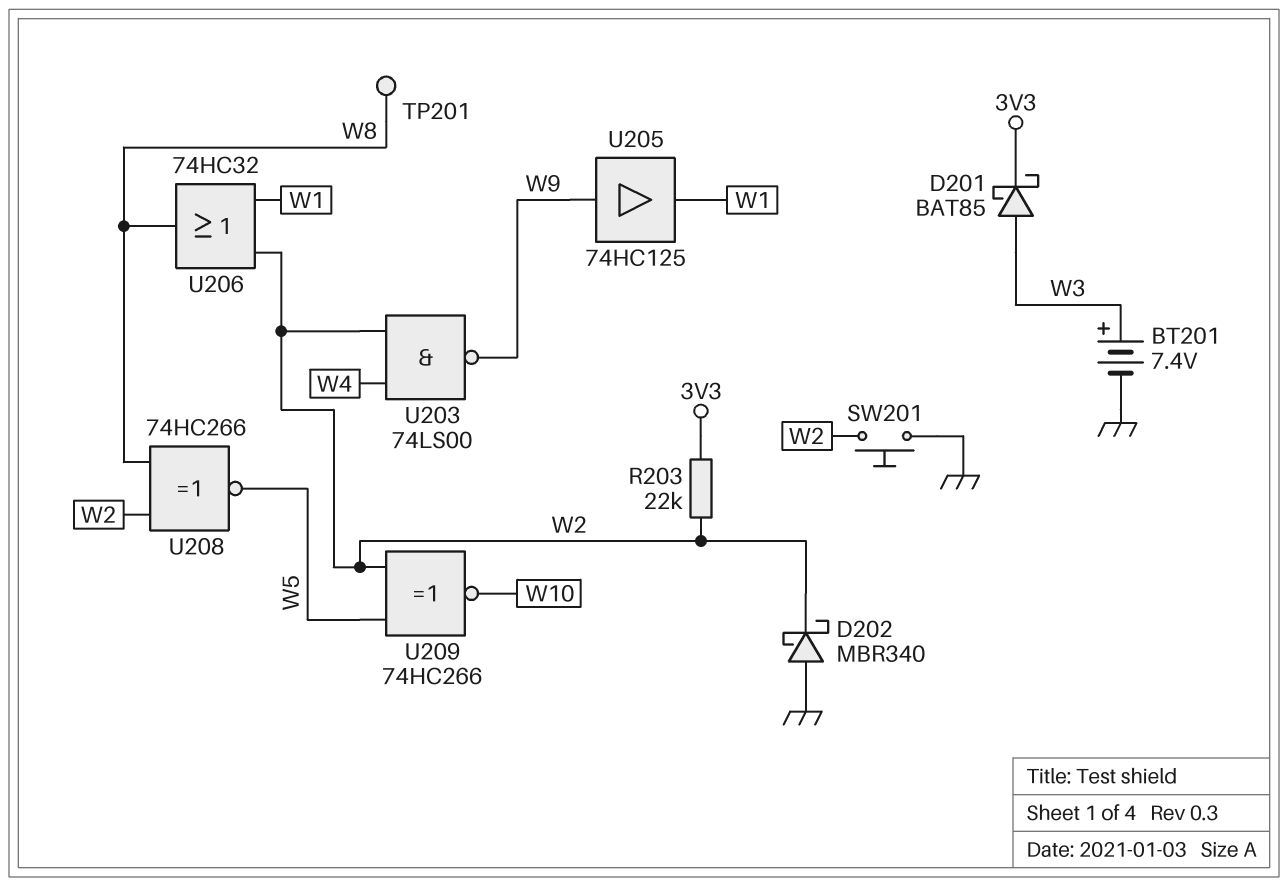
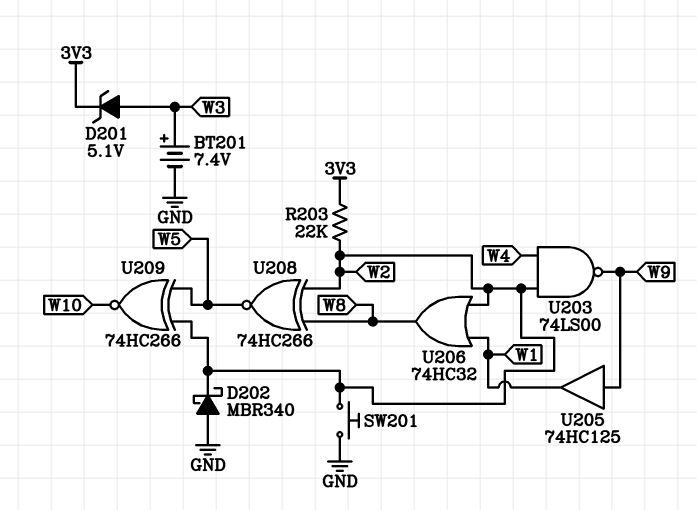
D201: schottky BAT85 (A W3, K 3V3) -> zener 5.1V (A W3, K 3V3)
TP201: test point (W8) -> none

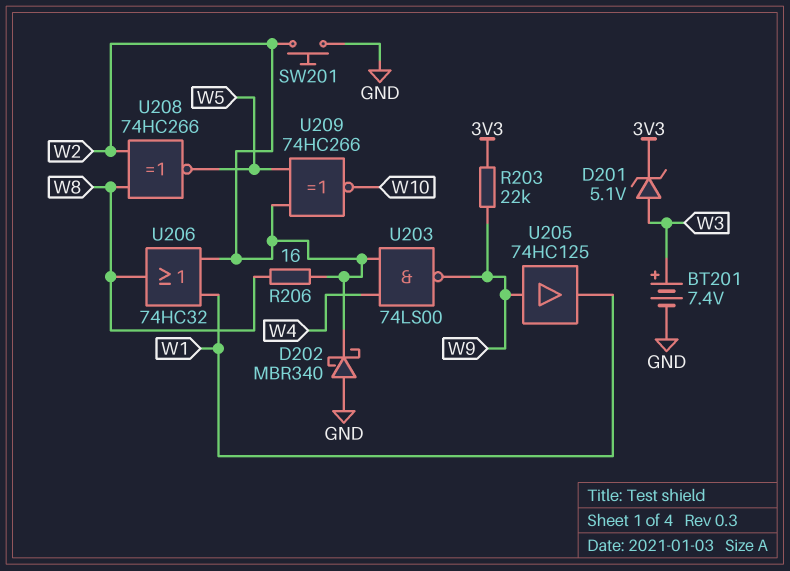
R203: 22k (3V3, W2) -> 22k (3V3, W9)
R206: none -> 16 (W2, W8)

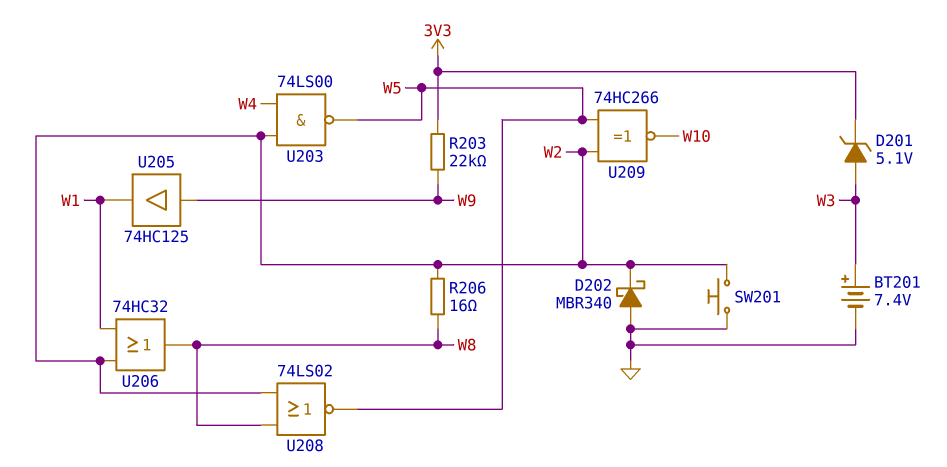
U203: NAND 74LS00 (in W2, in W4, out W9) -> NAND 74LS00 (in W2, in W4, out W5)
U208: XNOR 74HC266 (in W2, in W8, out W5) -> NOR 74LS02 (in W2, in W8, out W5)

